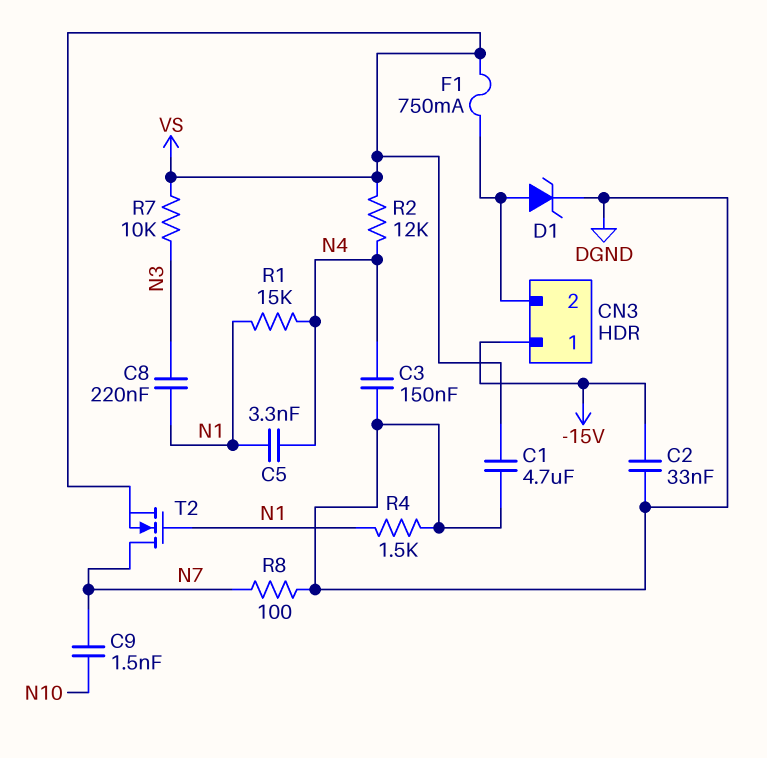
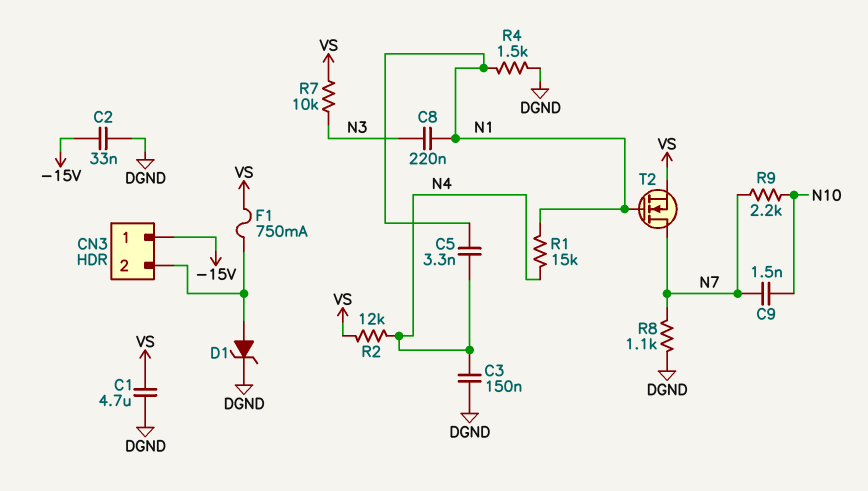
R8: 100 (DGND, N7) -> 1.1k (DGND, N7)
R9: none -> 2.2k (N7, N10)

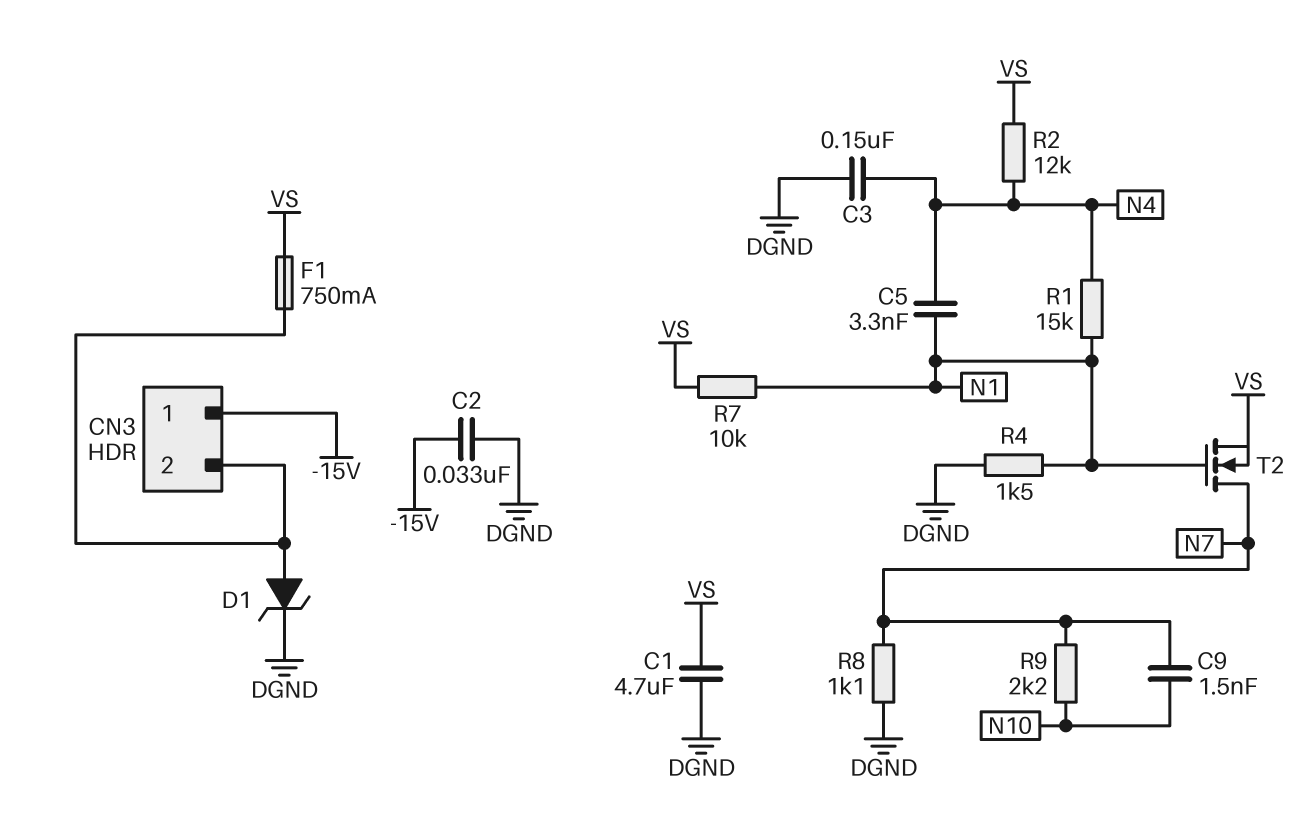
C8: 220nF (N1, N3) -> none
R7: 10k (N3, VS) -> 10k (N1, VS)

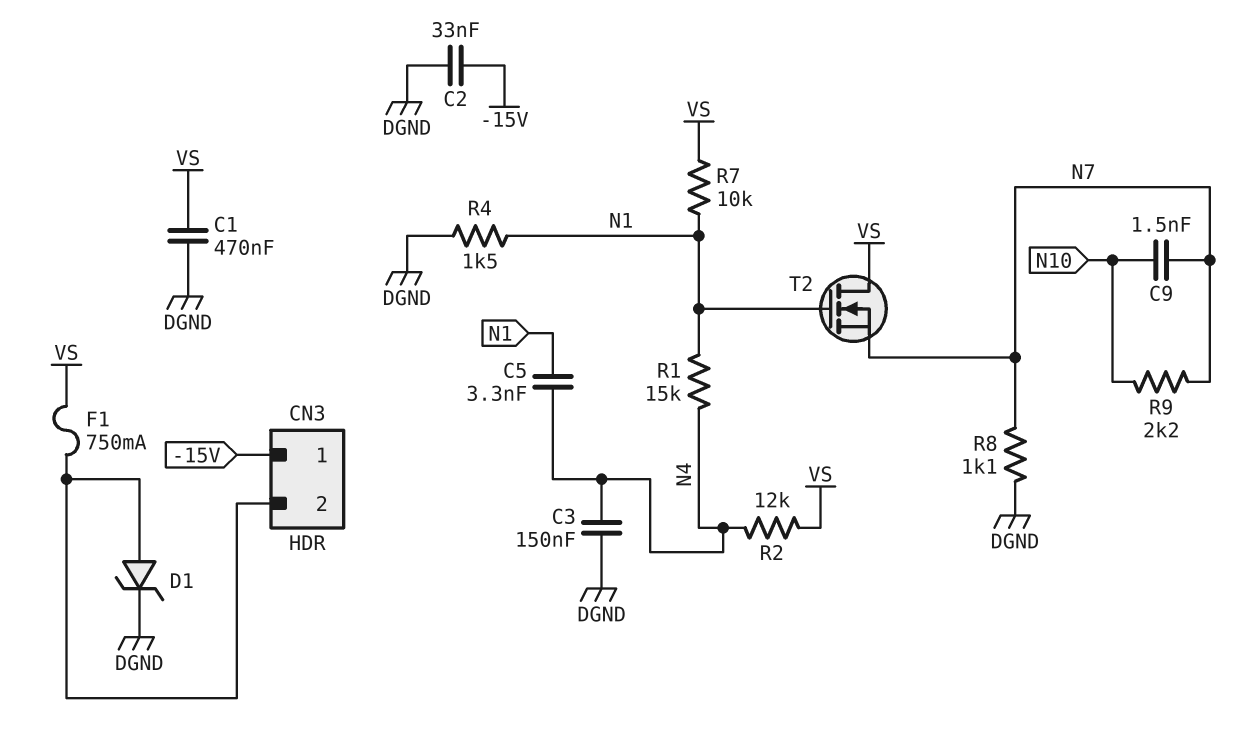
C1: 4.7uF (DGND, VS) -> 470nF (DGND, VS)
T2: NMOS (G N1, D N7, S VS) -> NMOS (G N1, D VS, S N7)

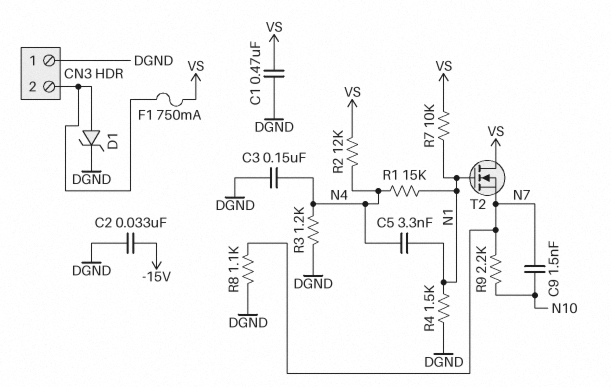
CN3 pin 1: -15V -> DGND
R3: none -> 1.2k (DGND, N4)

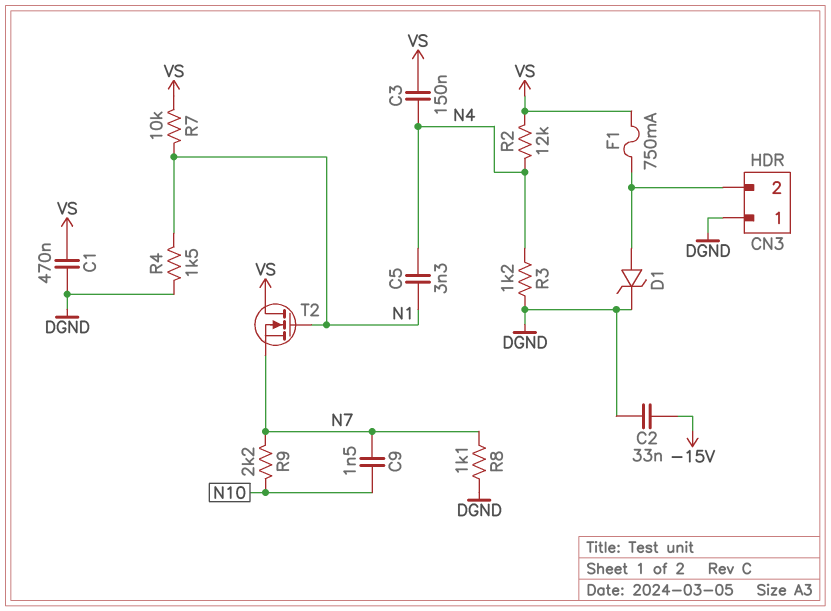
C3: 150nF (DGND, N4) -> 150nF (N4, VS)
R1: 15k (N1, N4) -> none

